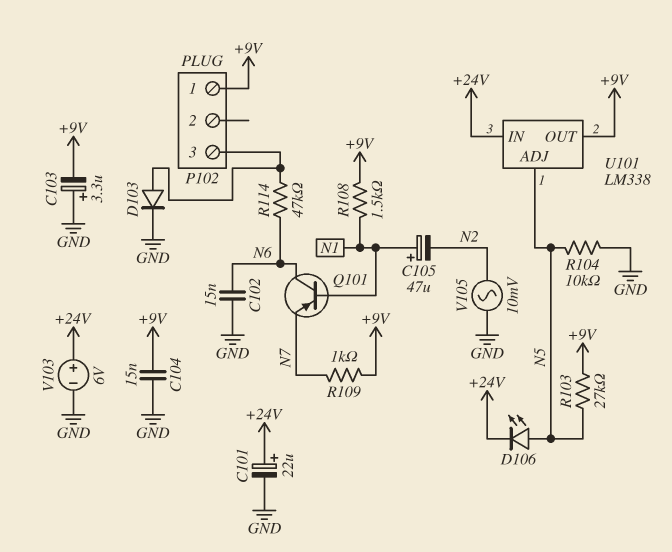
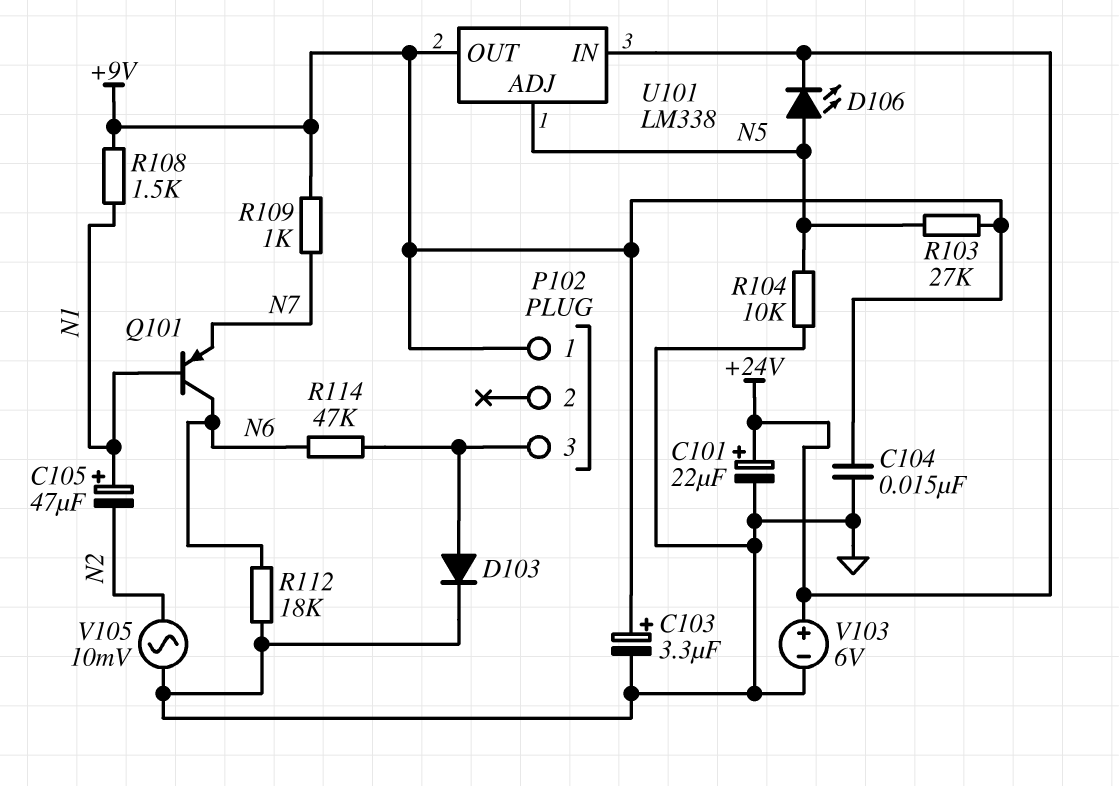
C102: 15nF (GND, N6) -> none
C103: 3.3uF (plus GND, minus +9V) -> 3.3uF (plus +9V, minus GND)
R112: none -> 18k (GND, N6)

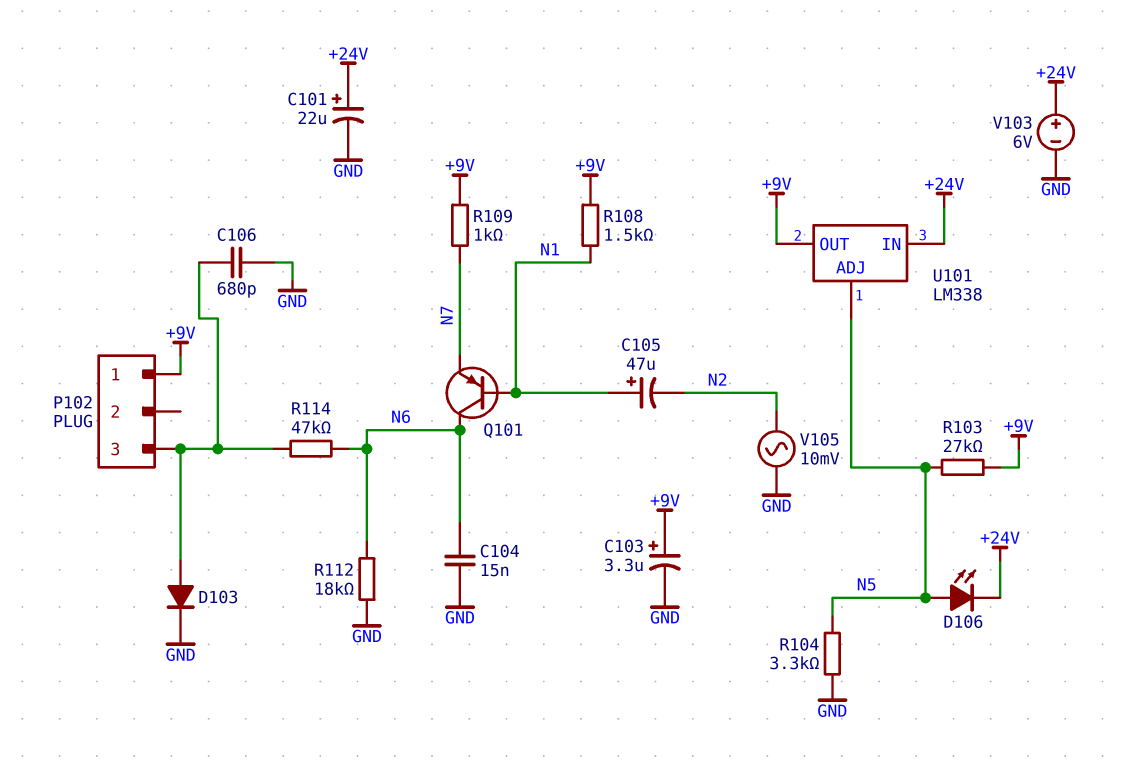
C104: 15nF (+9V, GND) -> 15nF (GND, N6)
C106: none -> 680pF (GND, P102/3)
R104: 10k (GND, N5) -> 3.3k (GND, N5)

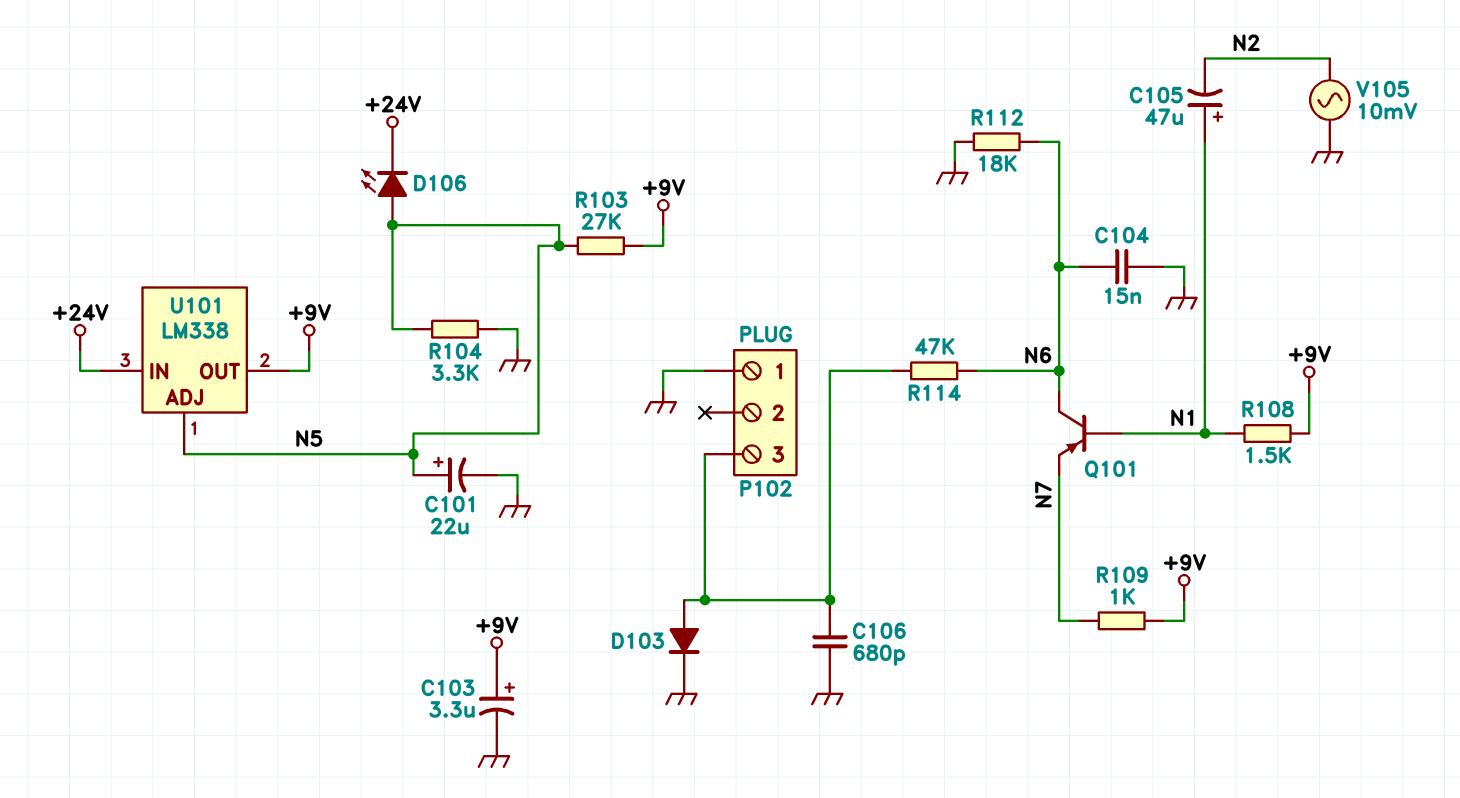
C101: 22uF (plus +24V, minus GND) -> 22uF (plus N5, minus GND)
P102 pin 1: +9V -> GND
V103: 6V (plus +24V, minus GND) -> none

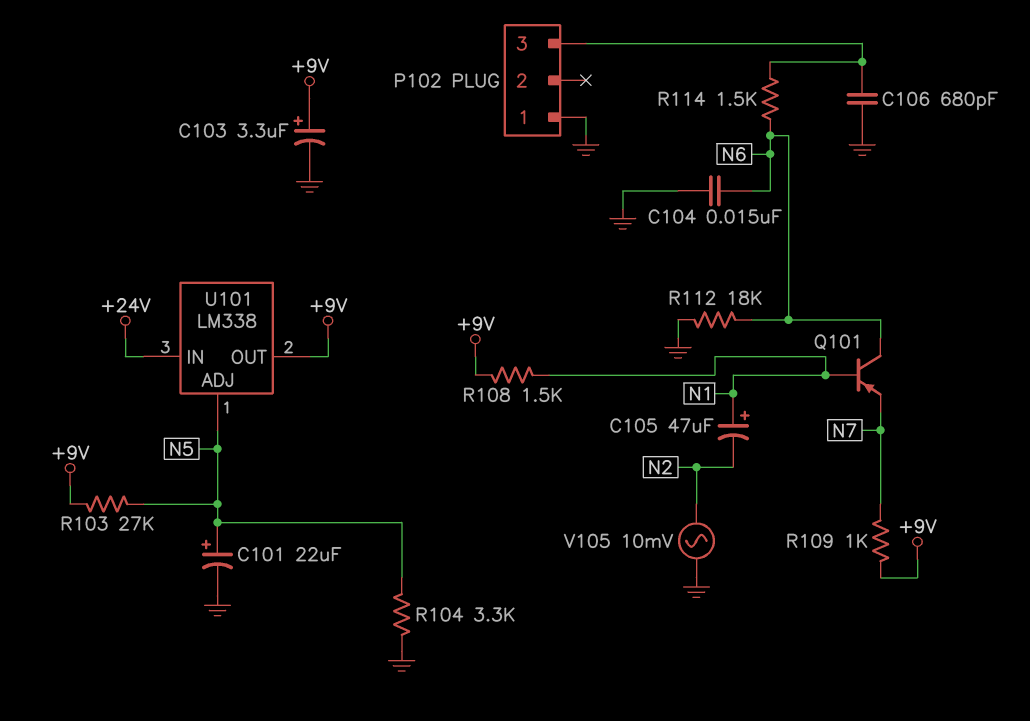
D103: diode (A P102/3, K GND) -> none
D106: LED (A N5, K +24V) -> none
R114: 47k (N6, P102/3) -> 1.5k (N6, P102/3)

